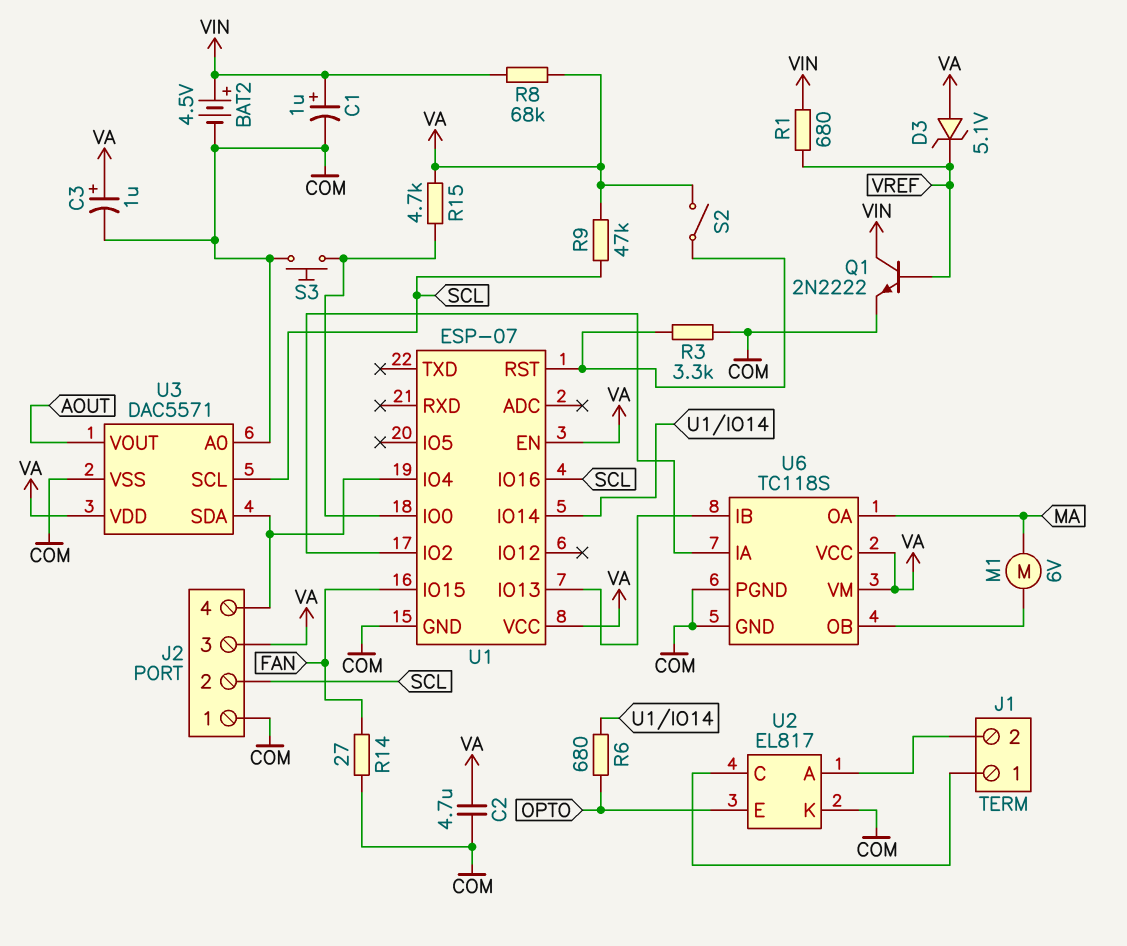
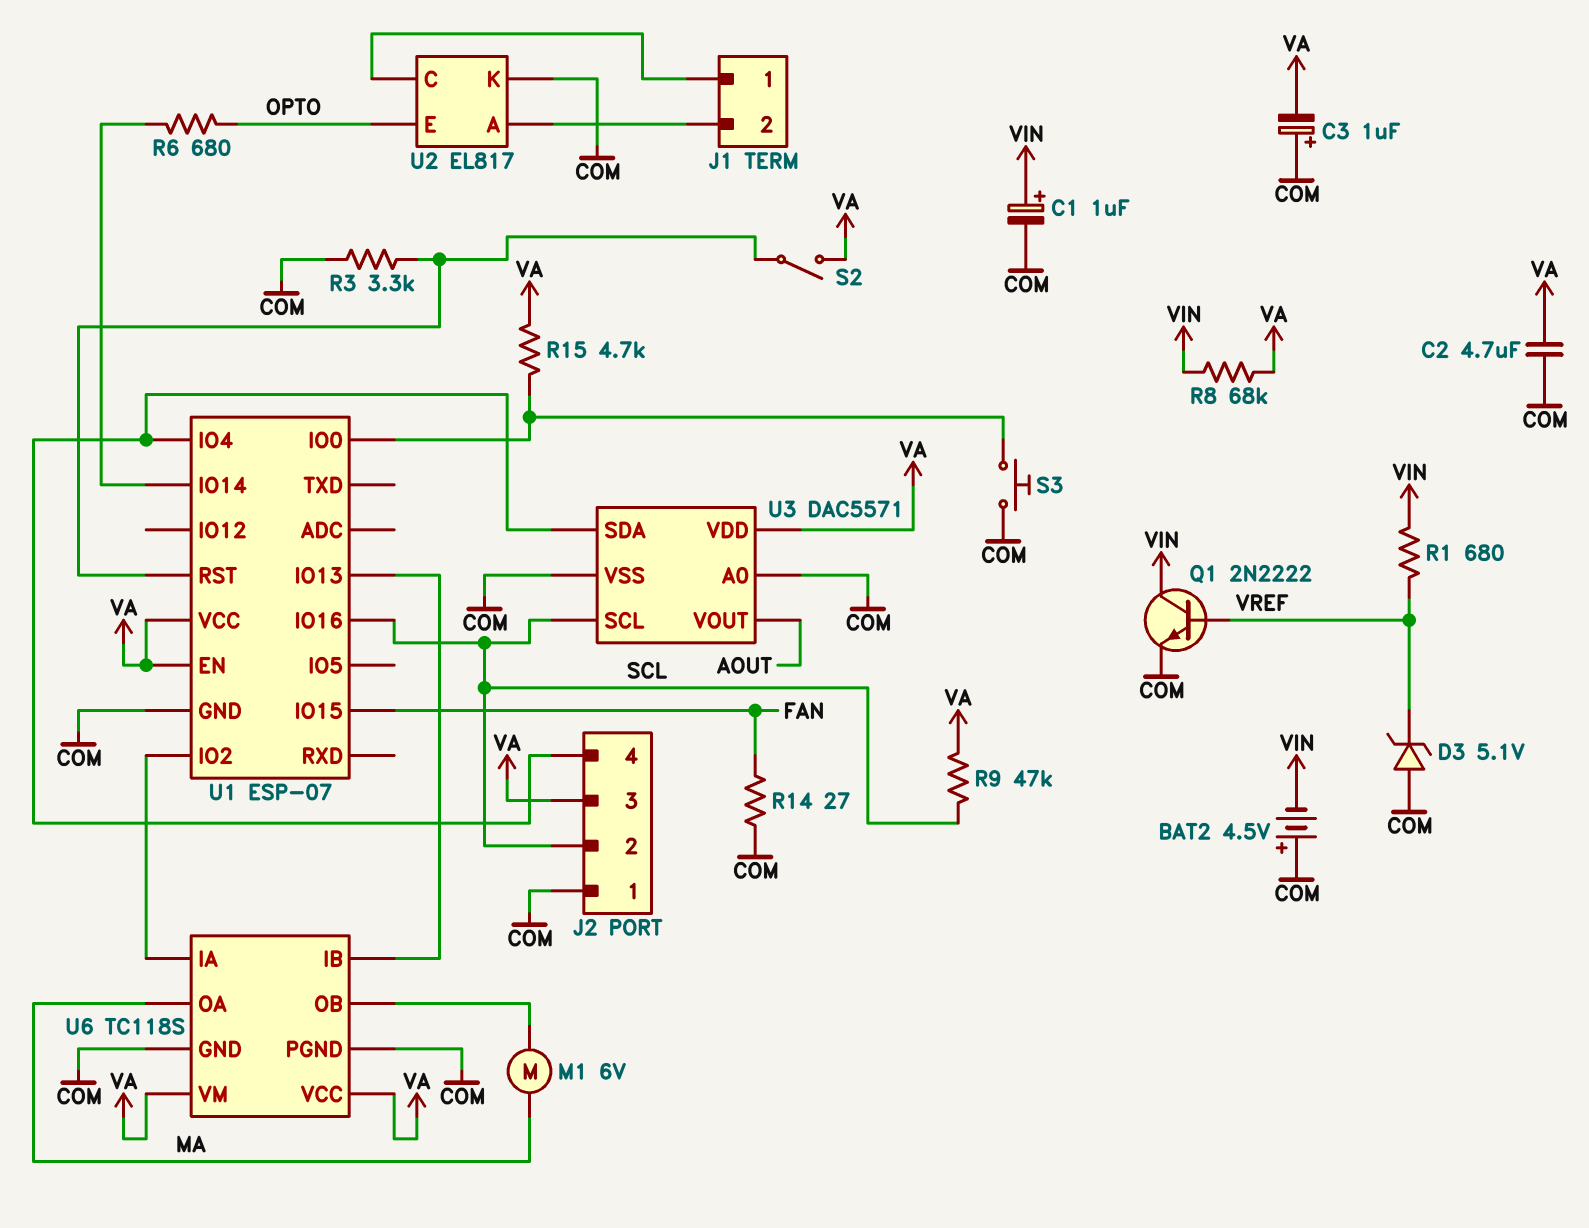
BAT2: 4.5V (plus VIN, minus COM) -> 4.5V (plus COM, minus VIN)
C3: 1uF (plus VA, minus COM) -> 1uF (plus COM, minus VA)
D3: zener 5.1V (A VA, K VREF) -> zener 5.1V (A COM, K VREF)

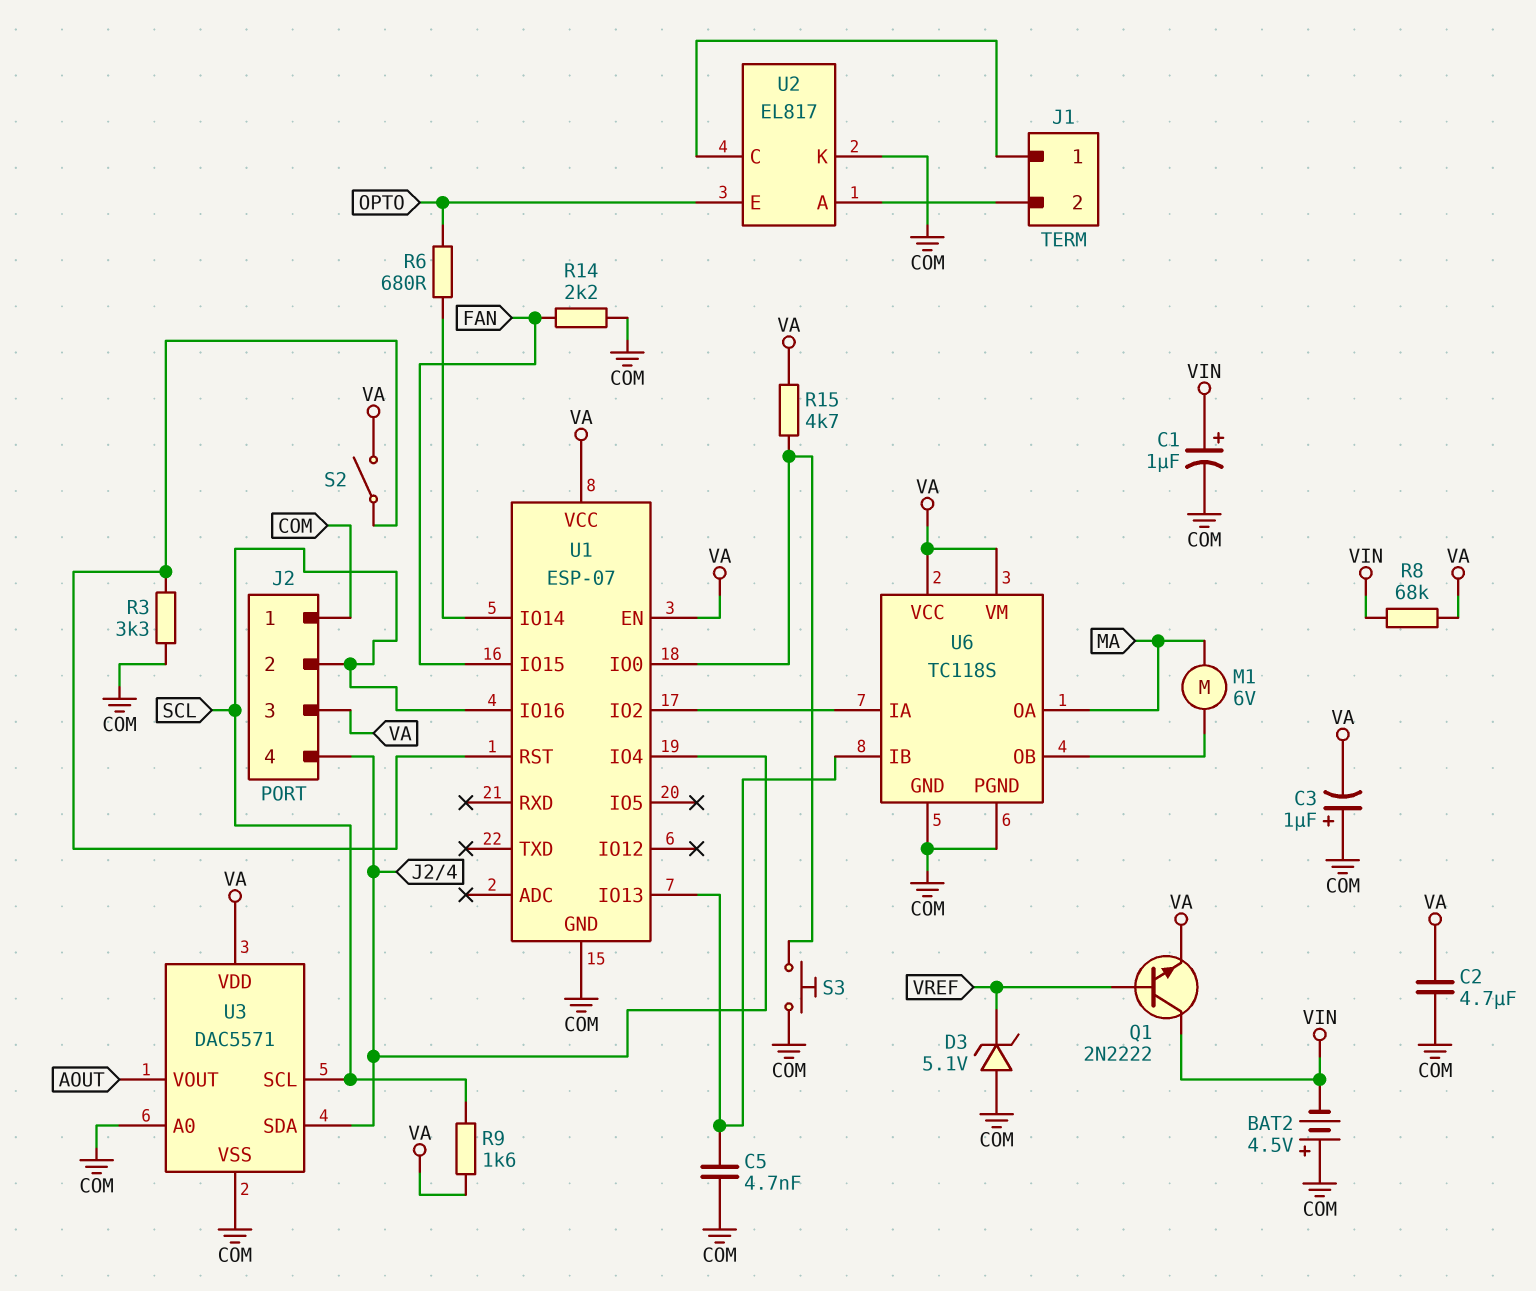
C5: none -> 4.7nF (COM, U1/IO13)
Q1: NPN 2N2222 (B VREF, C VIN, E COM) -> NPN 2N2222 (B VREF, C VIN, E VA)
R1: 680 (VIN, VREF) -> none
R9: 47k (SCL, VA) -> 1.6k (SCL, VA)
R14: 27 (COM, FAN) -> 2.2k (COM, FAN)

